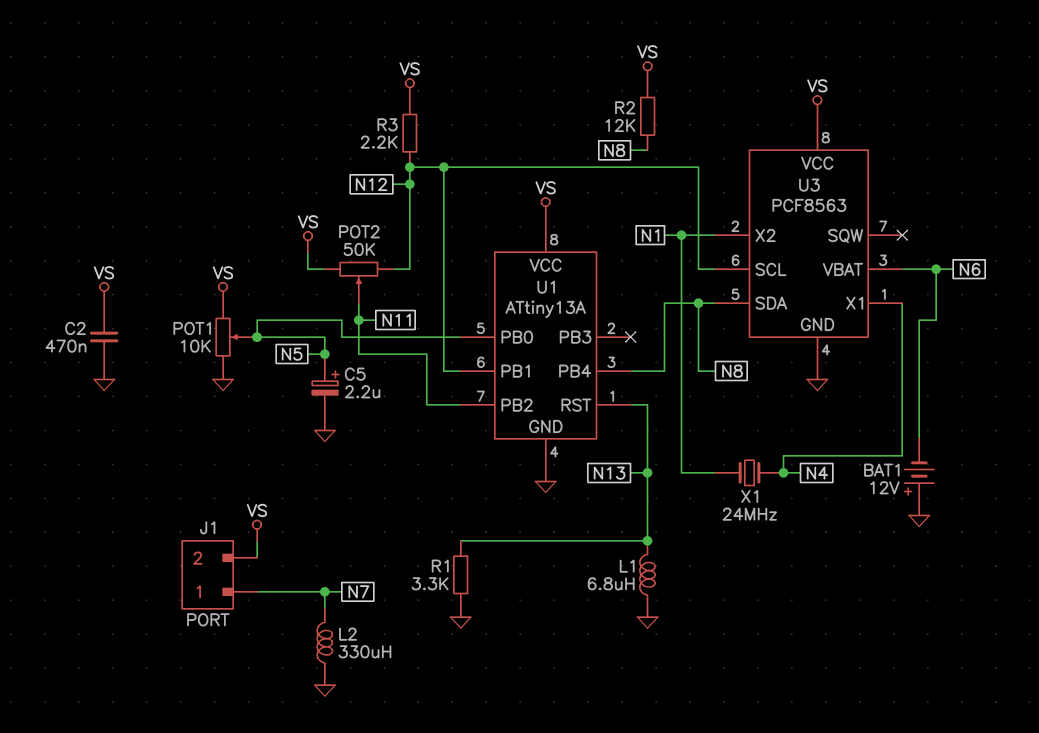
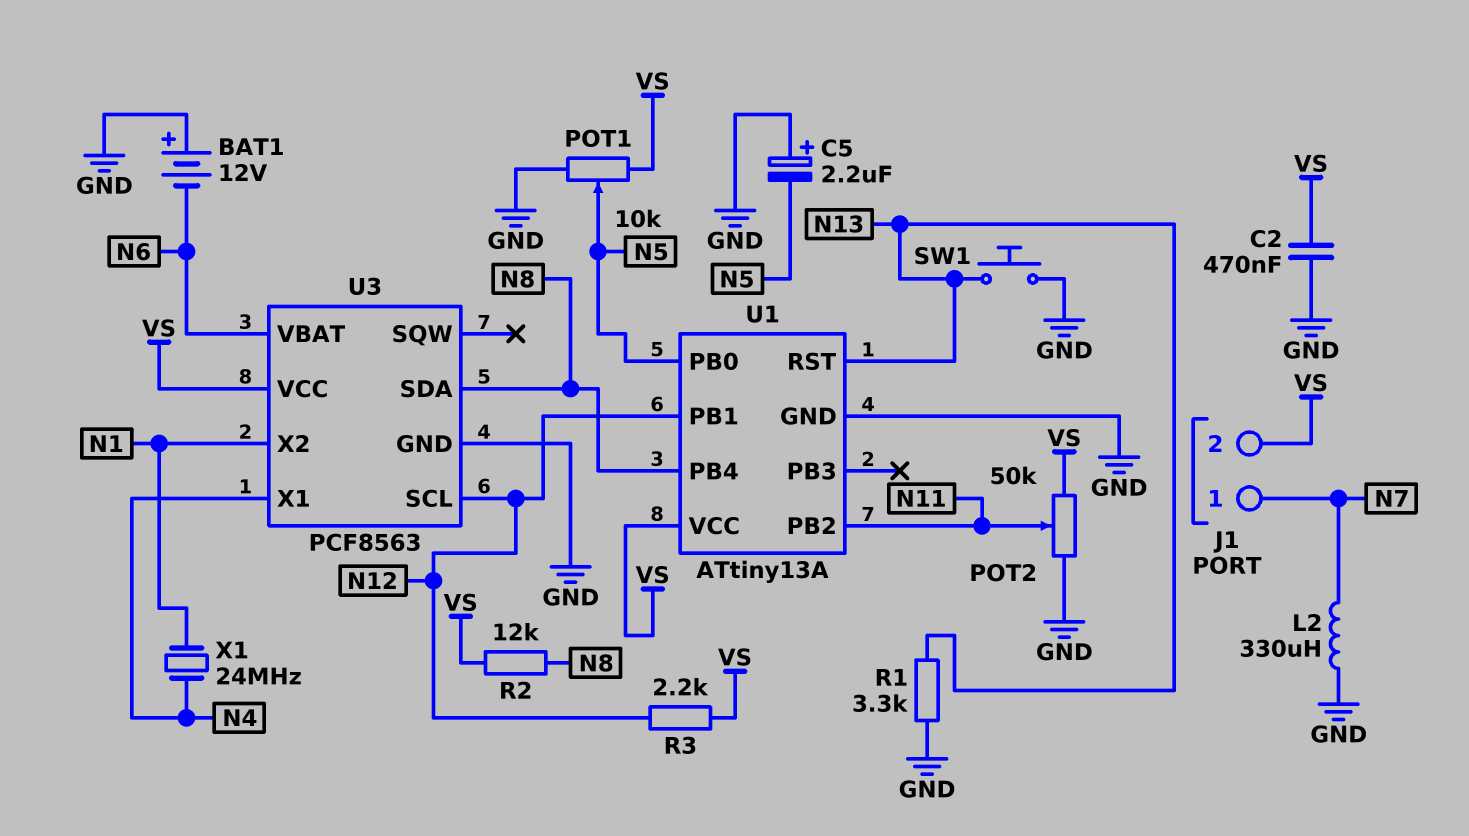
C5: 2.2uF (plus N5, minus GND) -> 2.2uF (plus GND, minus N5)
L1: 6.8uH (GND, N13) -> none
POT2: 50k (N12, VS, wiper N11) -> 50k (GND, VS, wiper N11)
SW1: none -> button (GND, N13)

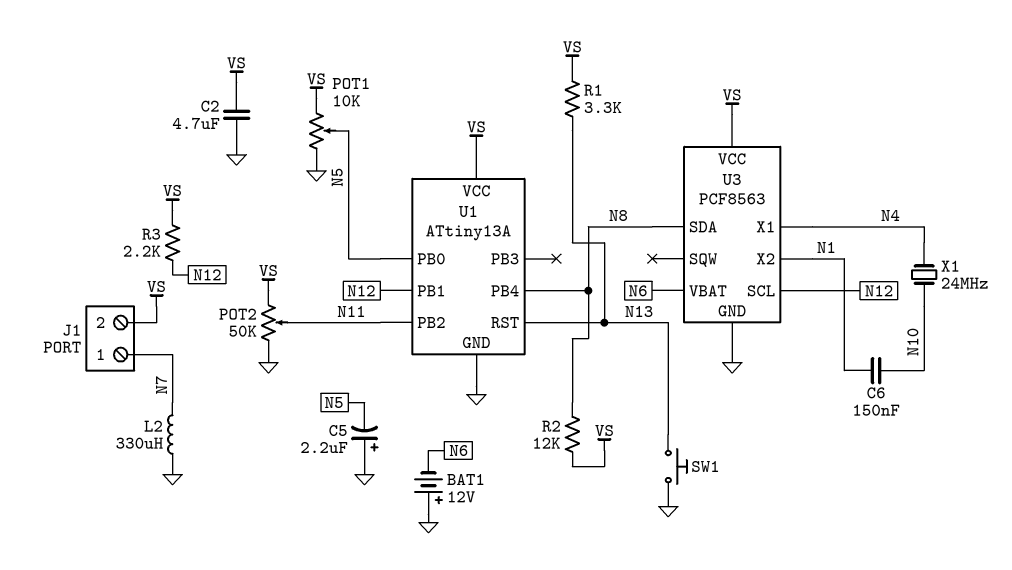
C2: 470nF (GND, VS) -> 4.7uF (GND, VS)
C6: none -> 150nF (N1, N10)
R1: 3.3k (GND, N13) -> 3.3k (N13, VS)
X1: 24MHz (N1, N4) -> 24MHz (N4, N10)

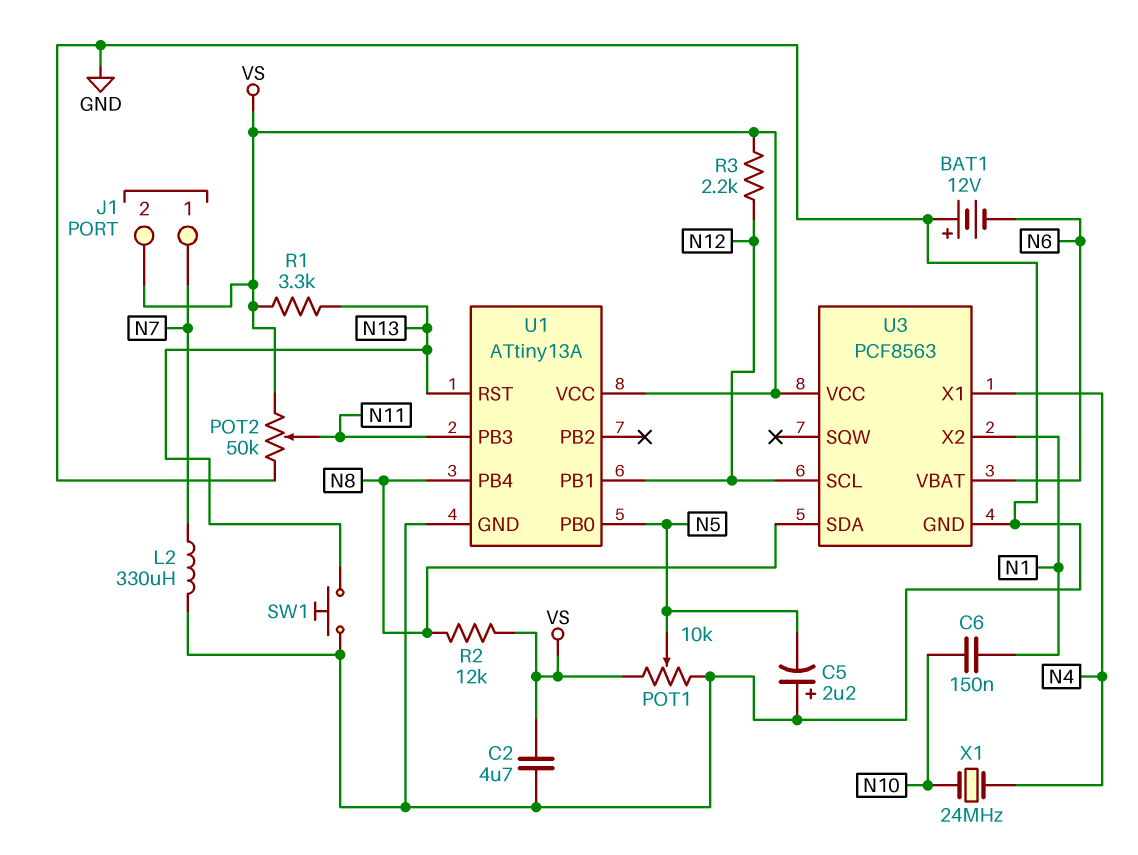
U1 pin PB2: N11 -> none
U1 pin PB3: none -> N11

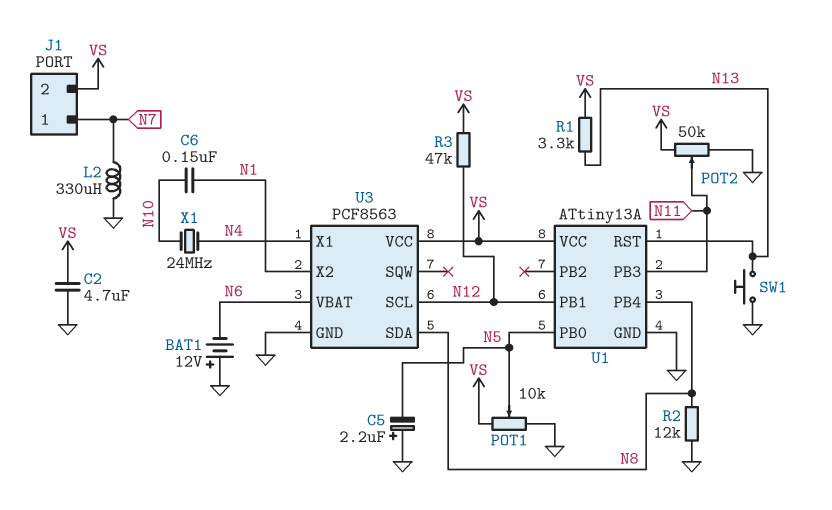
R2: 12k (N8, VS) -> 12k (GND, N8)
R3: 2.2k (N12, VS) -> 47k (N12, VS)

